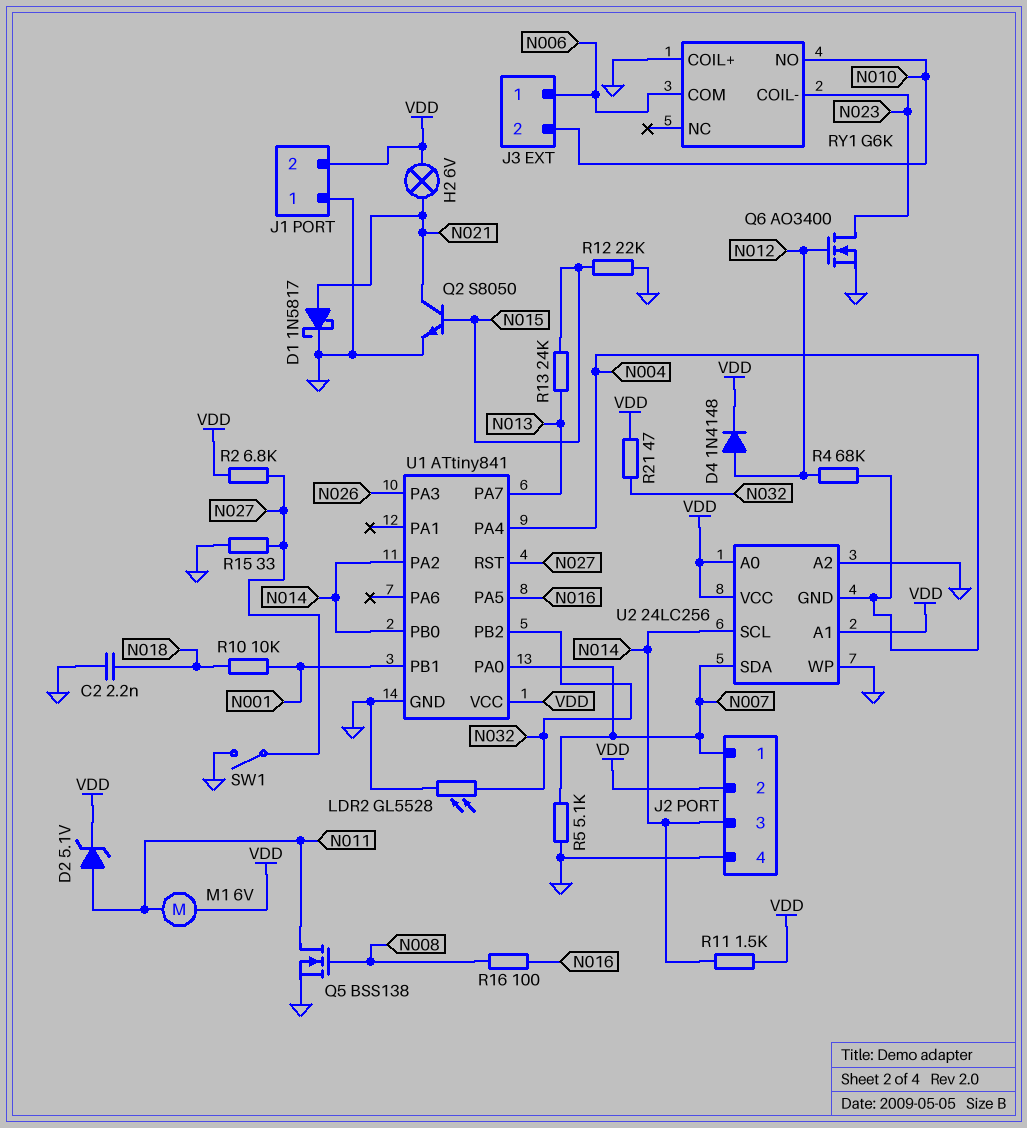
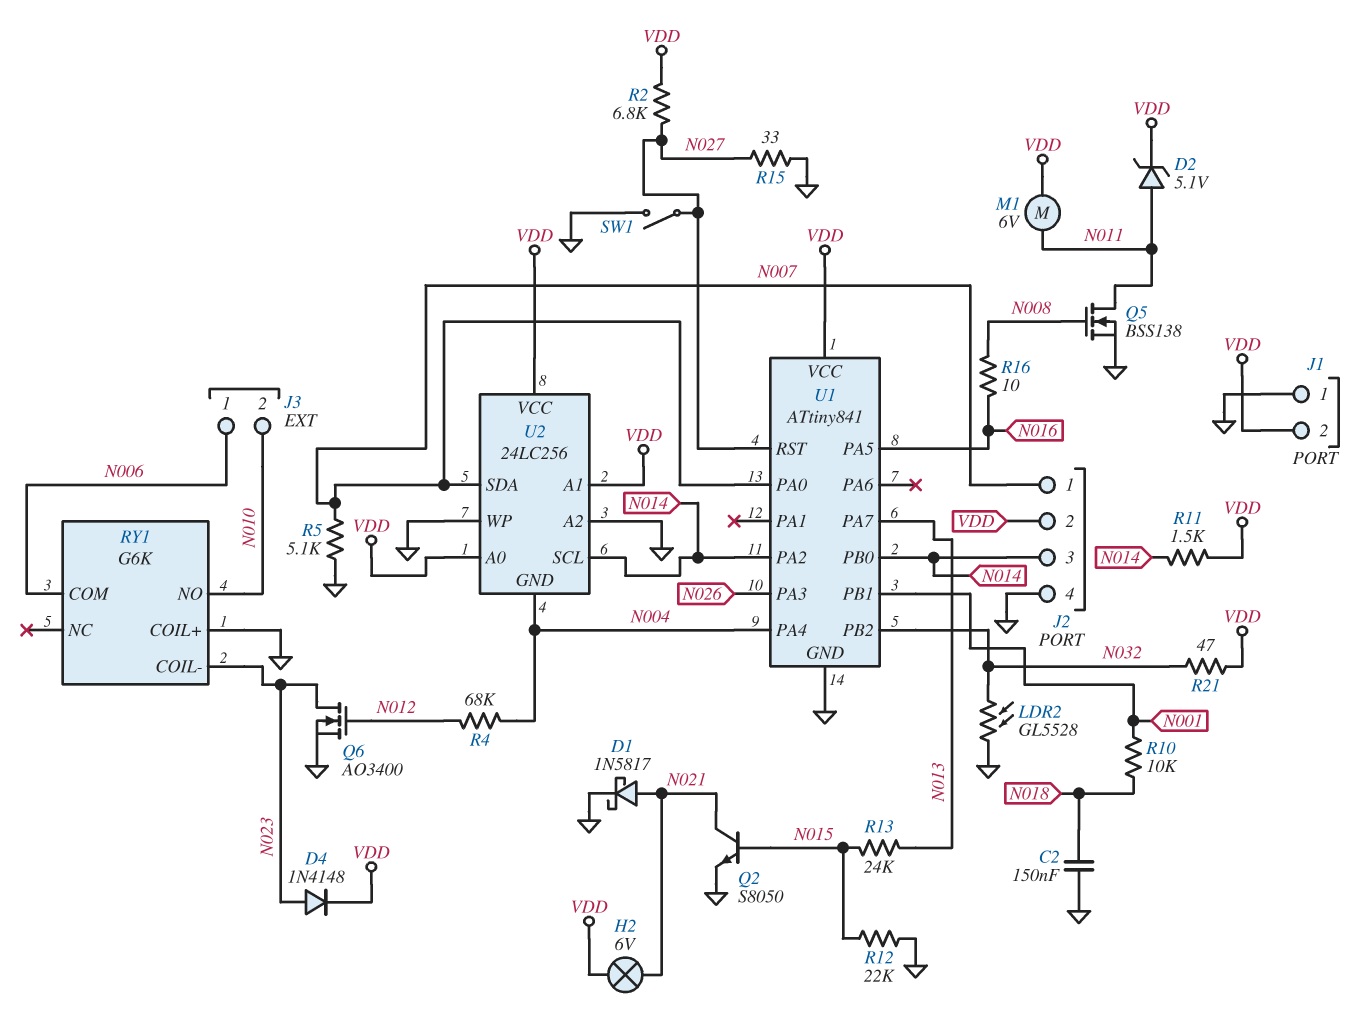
C2: 2.2nF (GND, N018) -> 150nF (GND, N018)
D4: diode 1N4148 (A N012, K VDD) -> diode 1N4148 (A N023, K VDD)
R16: 100 (N008, N016) -> 10 (N008, N016)

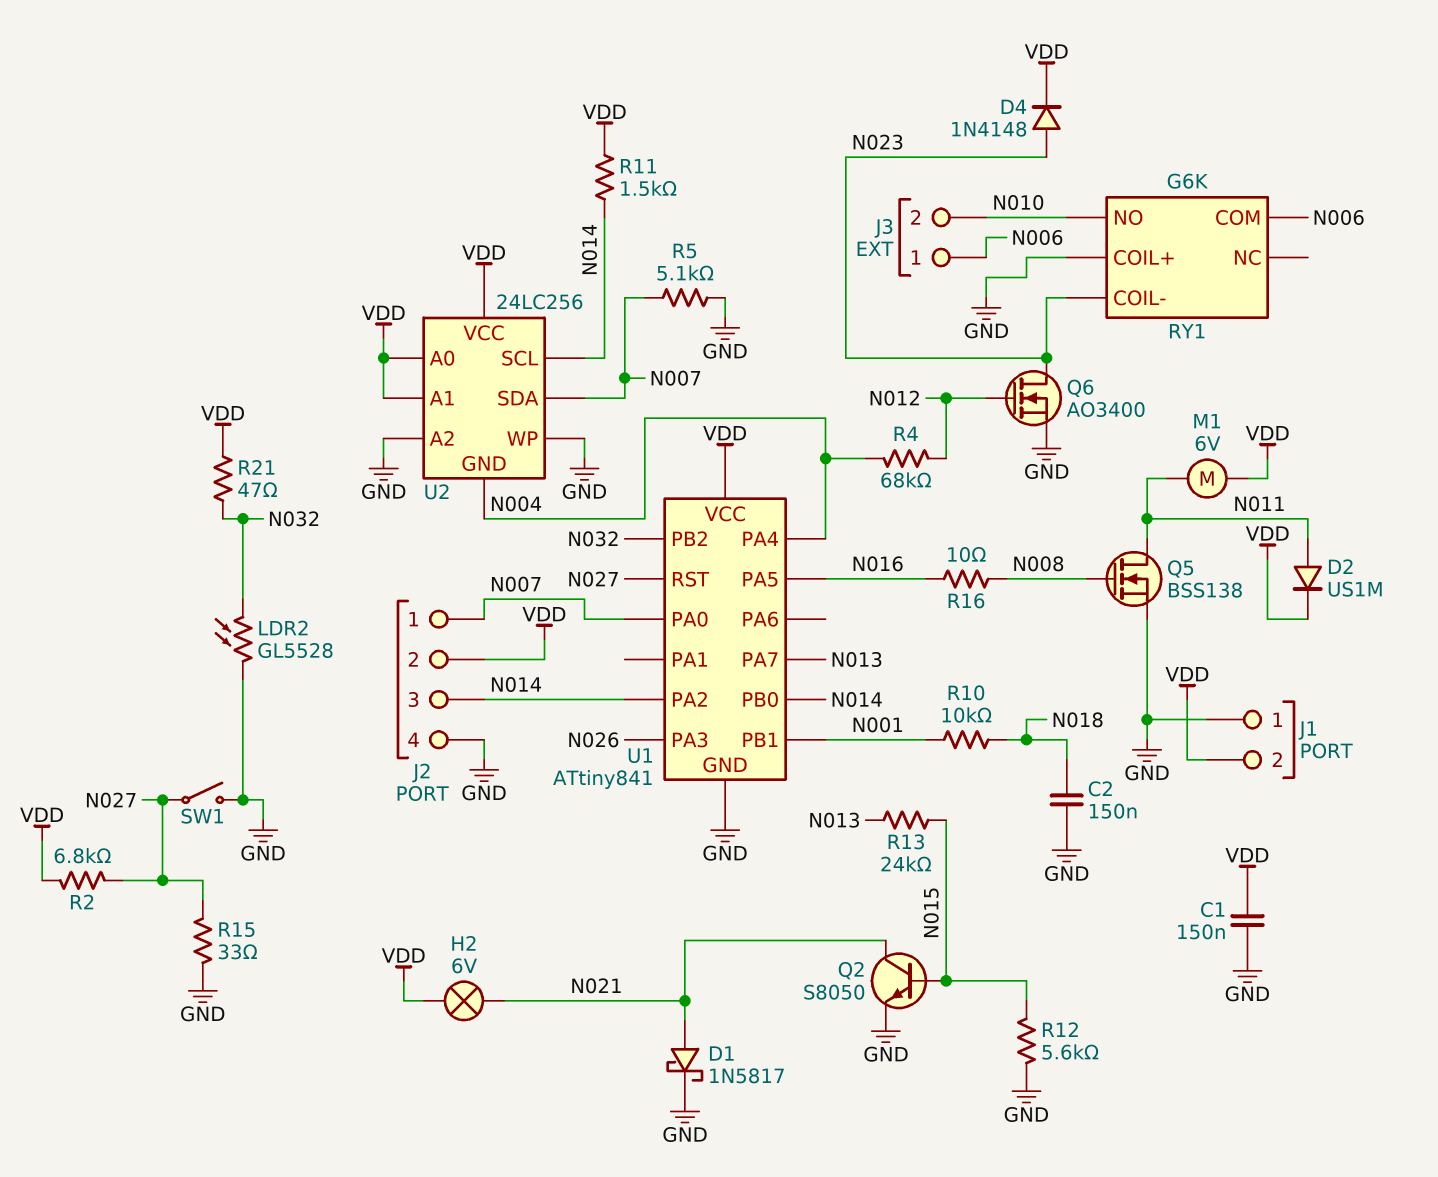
C1: none -> 150nF (GND, VDD)
D2: zener 5.1V (A N011, K VDD) -> diode US1M (A N011, K VDD)
R12: 22k (GND, N015) -> 5.6k (GND, N015)

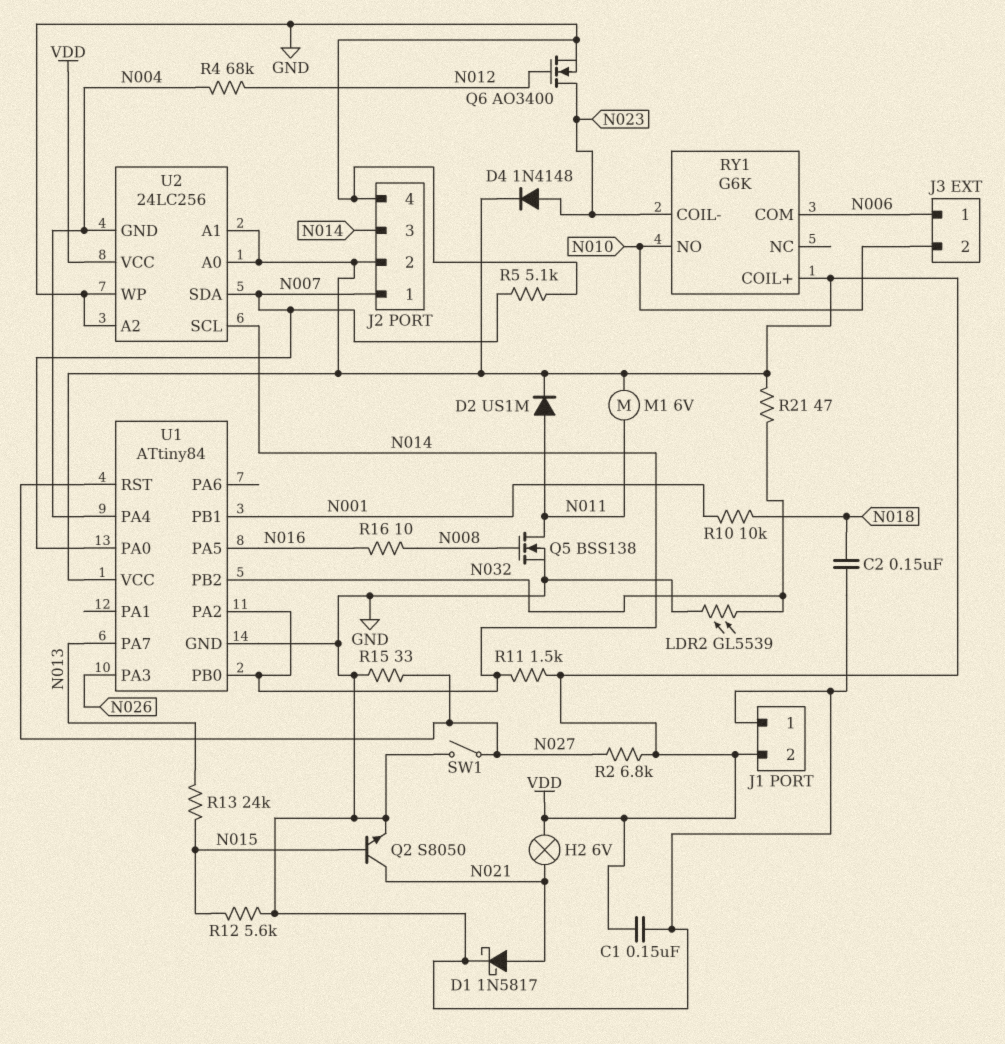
LDR2: GL5528 (GND, N032) -> GL5539 (GND, N032)
RY1 pin COIL+: GND -> VDD
U1: ATtiny841 -> ATtiny84

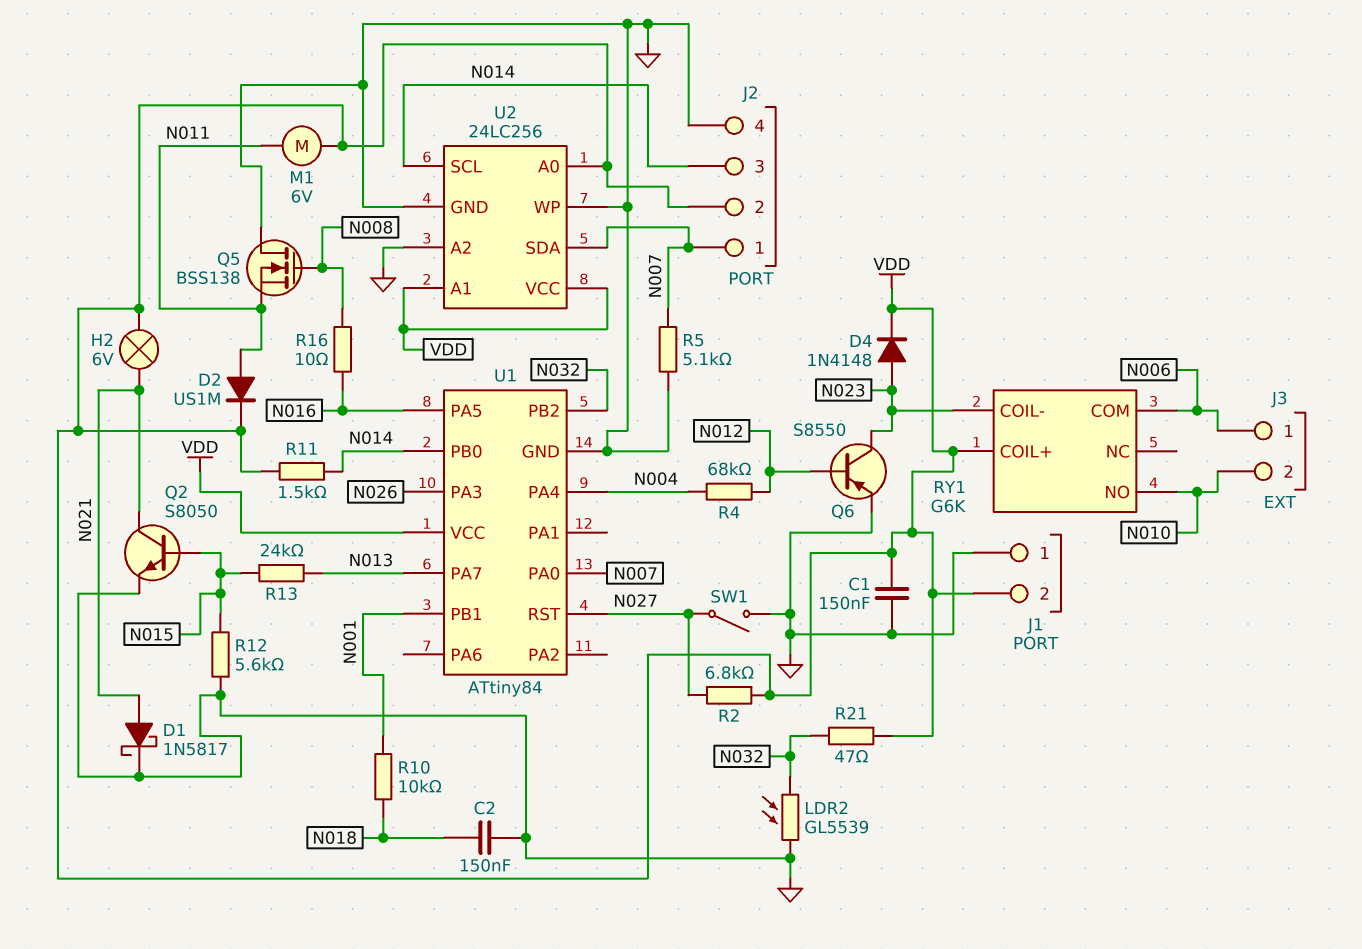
Q5: NMOS BSS138 (G N008, D N011, S GND) -> NMOS BSS138 (G N008, D GND, S N011)
Q6: NMOS AO3400 (G N012, D N023, S GND) -> PNP S8550 (B N012, C N023, E GND)
R15: 33 (GND, N027) -> none
U1 pin PA2: N014 -> none
U2 pin GND: N004 -> GND

